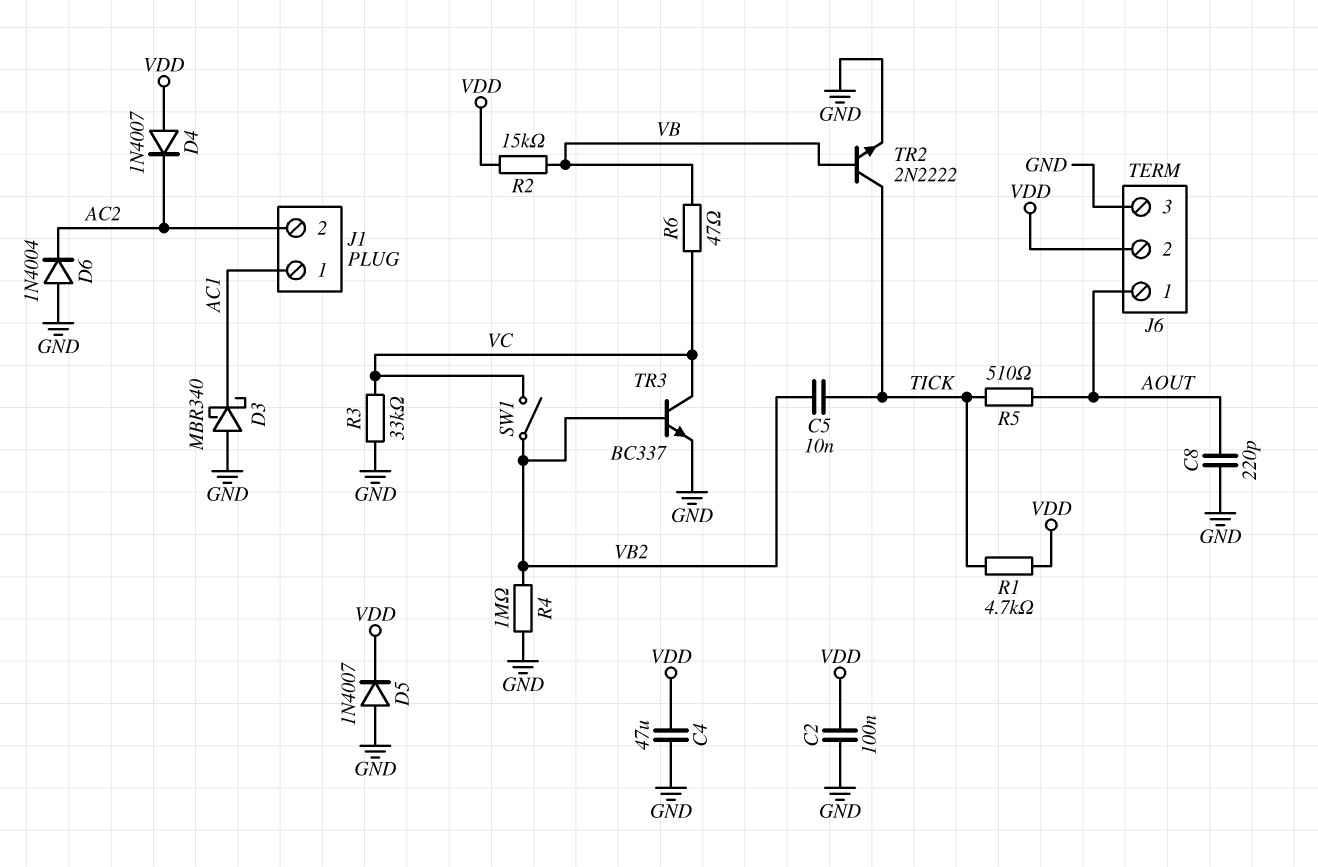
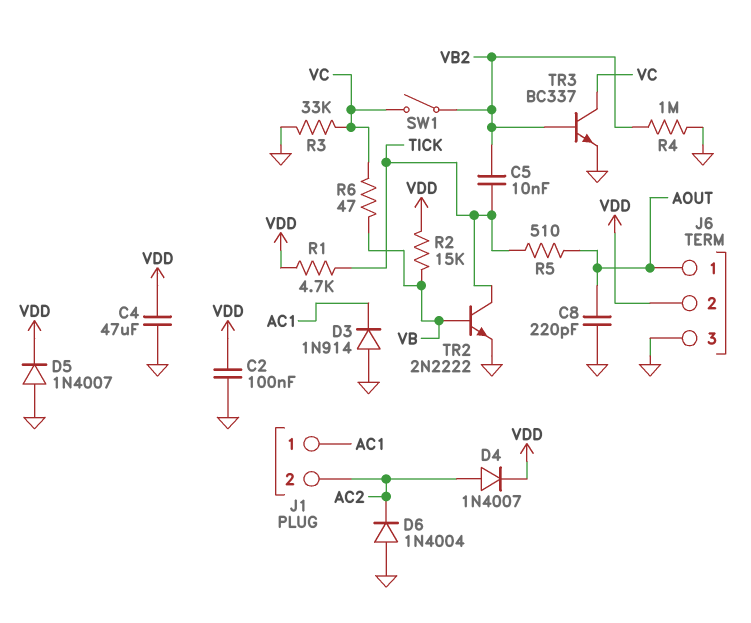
D3: schottky MBR340 (A GND, K AC1) -> diode 1N914 (A GND, K AC1)
D4: diode 1N4007 (A VDD, K AC2) -> diode 1N4007 (A AC2, K VDD)

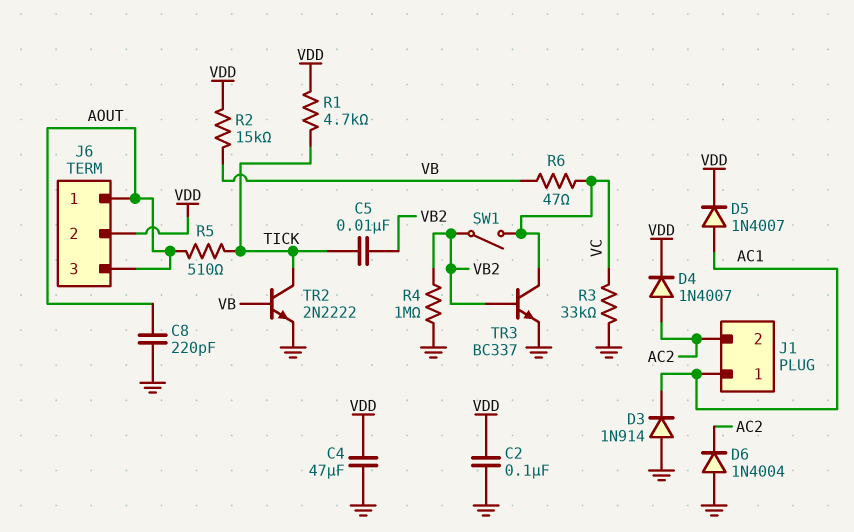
D5: diode 1N4007 (A GND, K VDD) -> diode 1N4007 (A AC1, K VDD)
J6 pin 3: GND -> AOUT

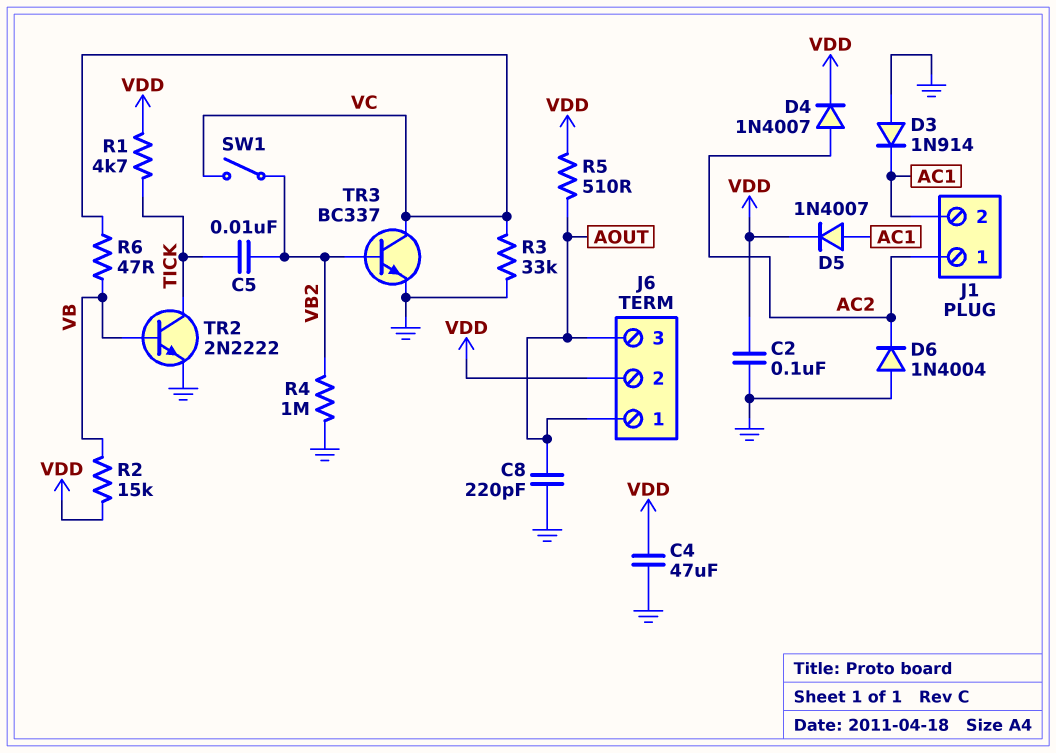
J1 pin 1: AC1 -> AC2
J1 pin 2: AC2 -> AC1
R5: 510 (AOUT, TICK) -> 510 (AOUT, VDD)

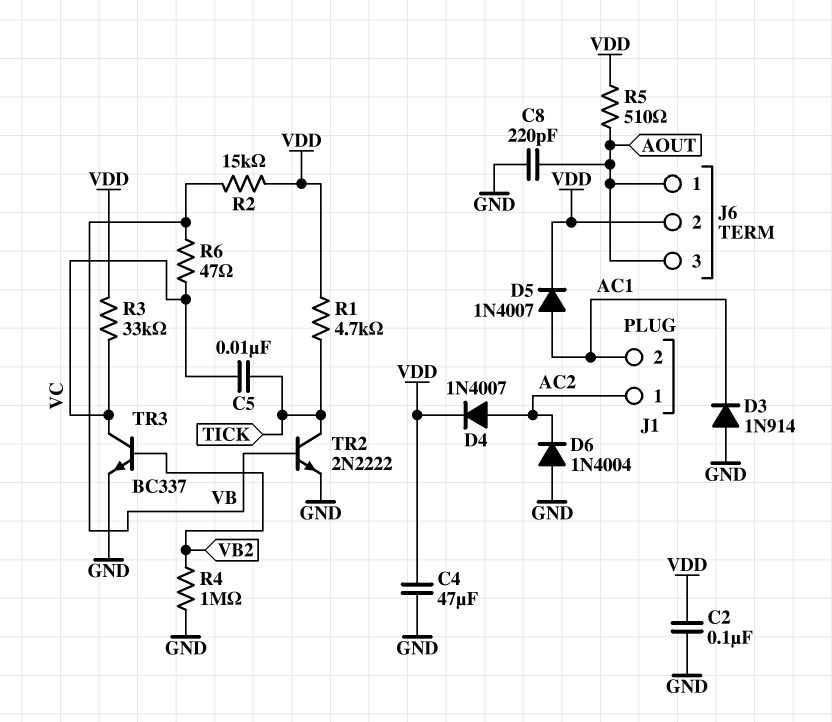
C5: 10nF (TICK, VB2) -> 10nF (TICK, VC)
R3: 33k (GND, VC) -> 33k (VC, VDD)
SW1: switch (VB2, VC) -> none

